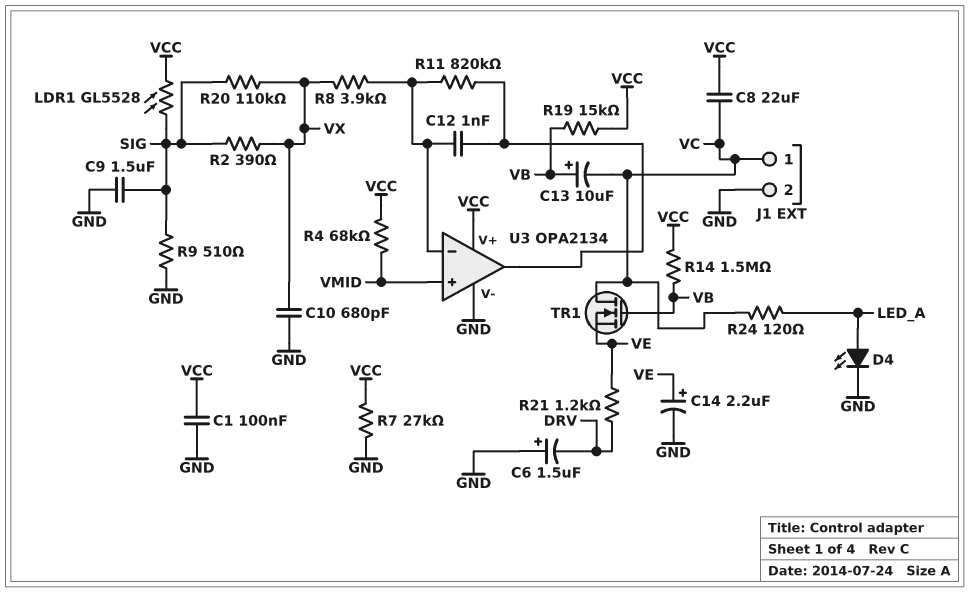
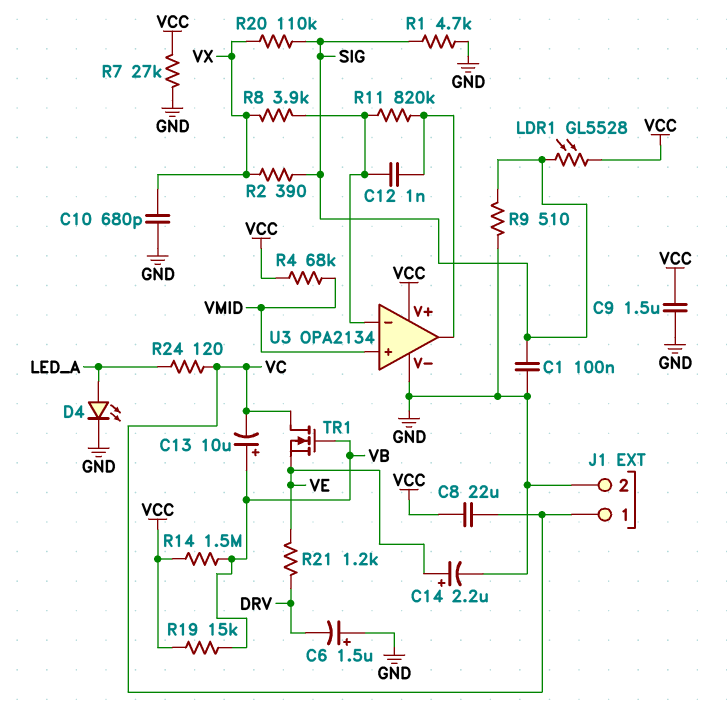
C1: 100nF (GND, VCC) -> 100nF (GND, SIG)
C9: 1.5uF (GND, SIG) -> 1.5uF (GND, VCC)
R1: none -> 4.7k (GND, SIG)

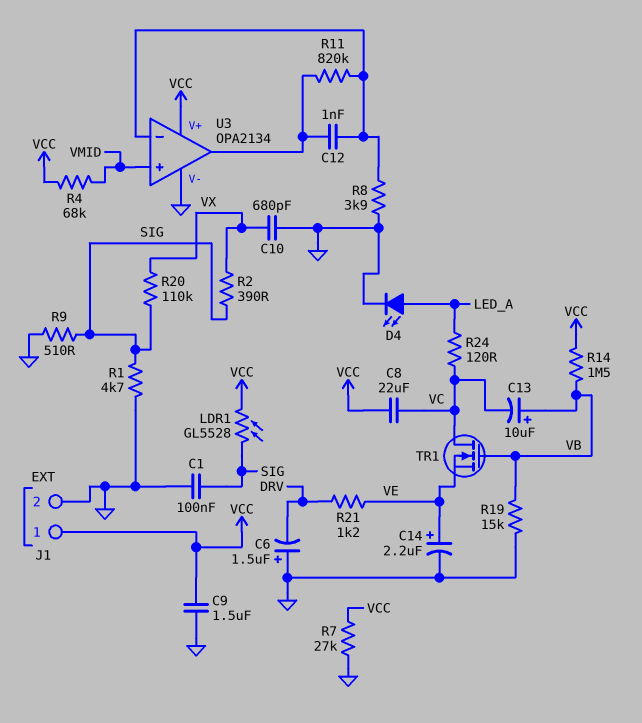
J1 pin 1: VC -> VCC
R8: 3.9k (U3/in-, VX) -> 3.9k (GND, U3/in-)
R19: 15k (VB, VCC) -> 15k (GND, VB)

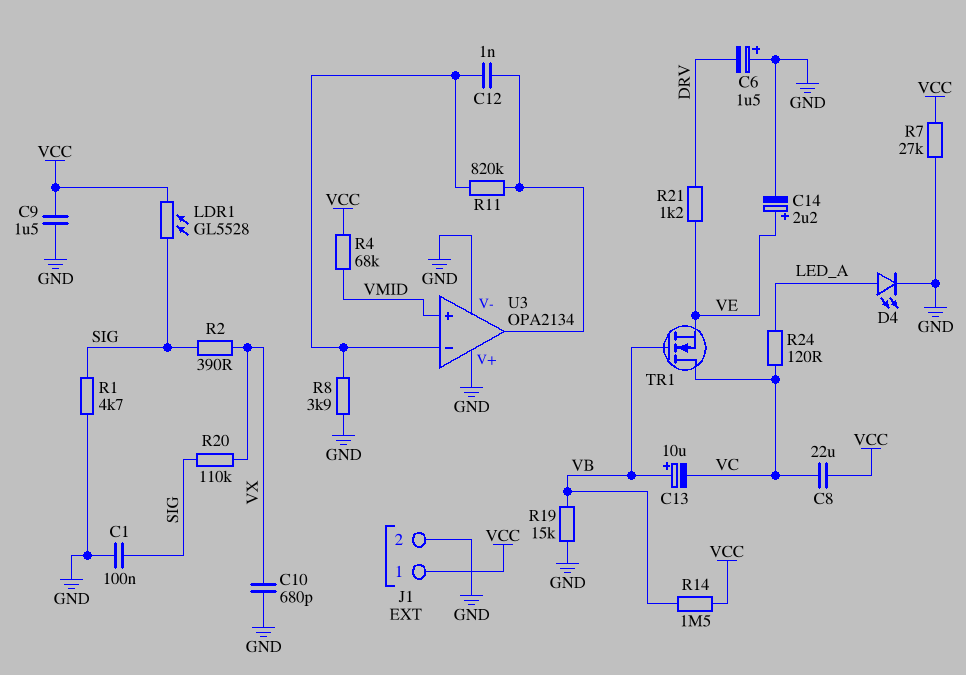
R9: 510 (GND, SIG) -> none
U3 pin V+: VCC -> GND

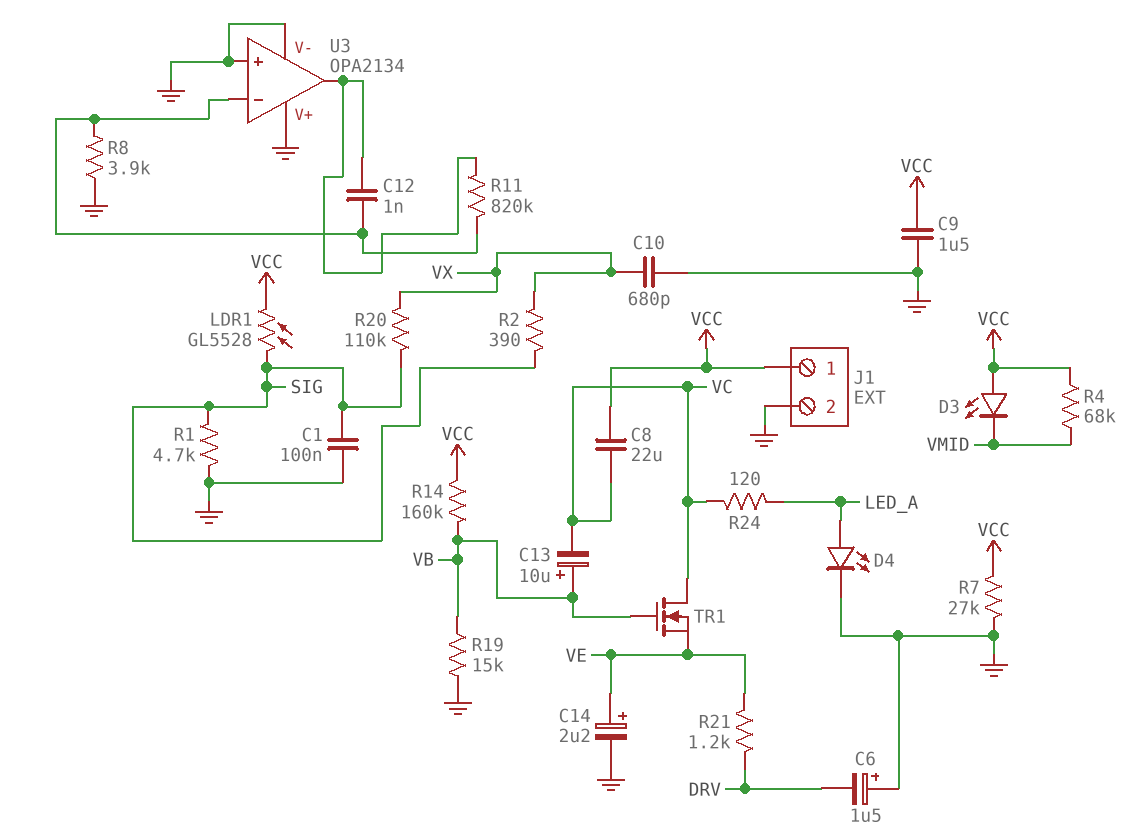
D3: none -> LED (A VCC, K VMID)
R14: 1.5M (VB, VCC) -> 160k (VB, VCC)
U3 pin in+: VMID -> GND

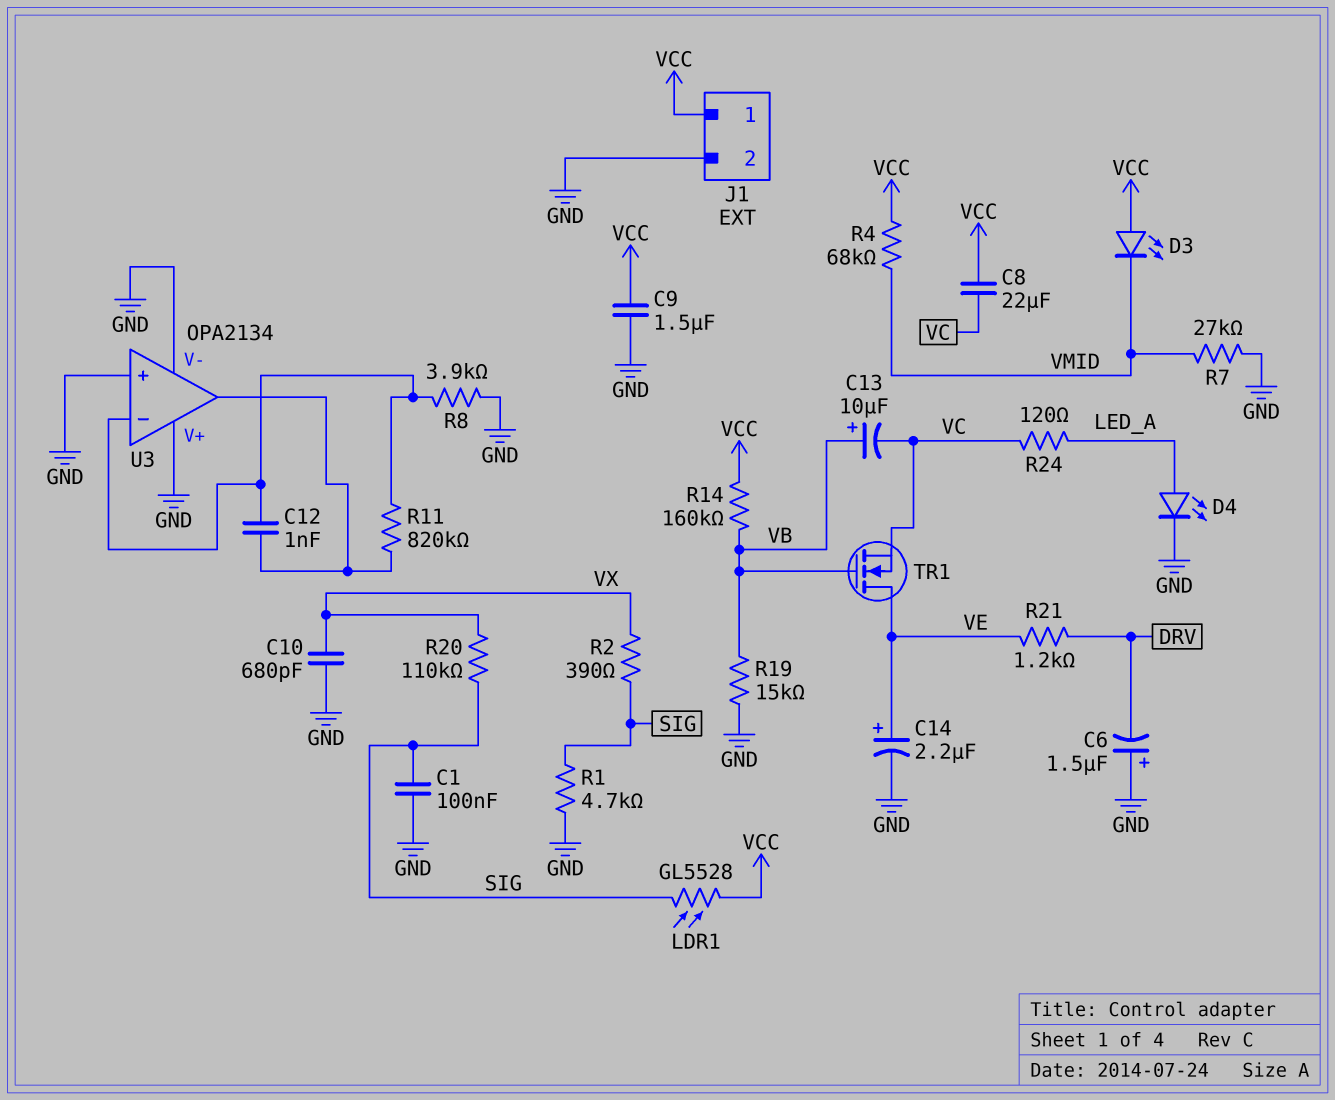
R7: 27k (GND, VCC) -> 27k (GND, VMID)
TR1: NMOS (G VB, D VC, S VE) -> NMOS (G VB, D VE, S VC)

